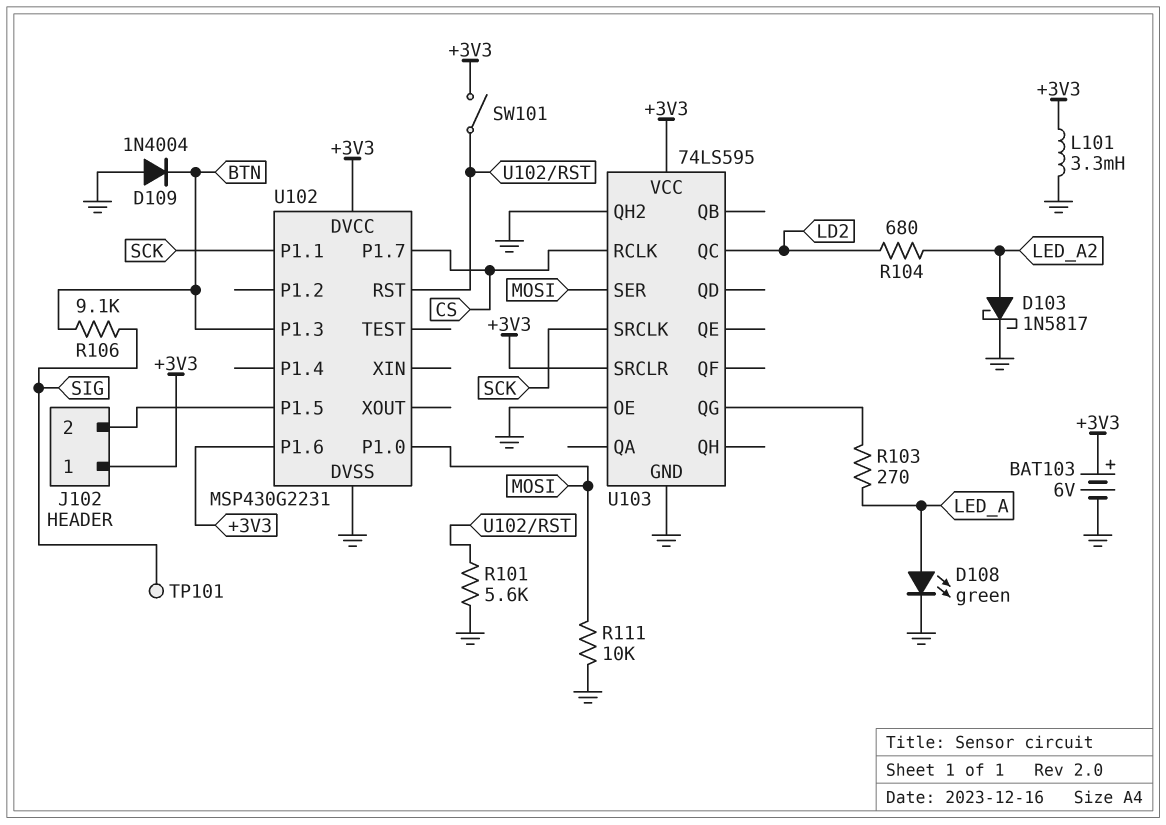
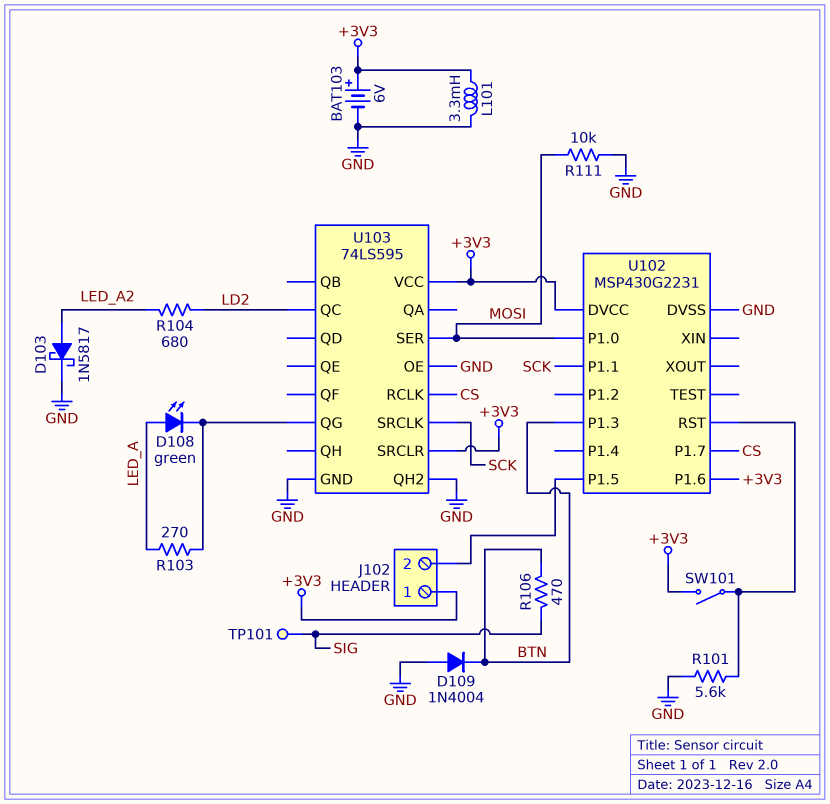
D108: LED green (A LED_A, K GND) -> LED green (A LED_A, K U103/QG)
R106: 9.1k (BTN, SIG) -> 470 (BTN, SIG)

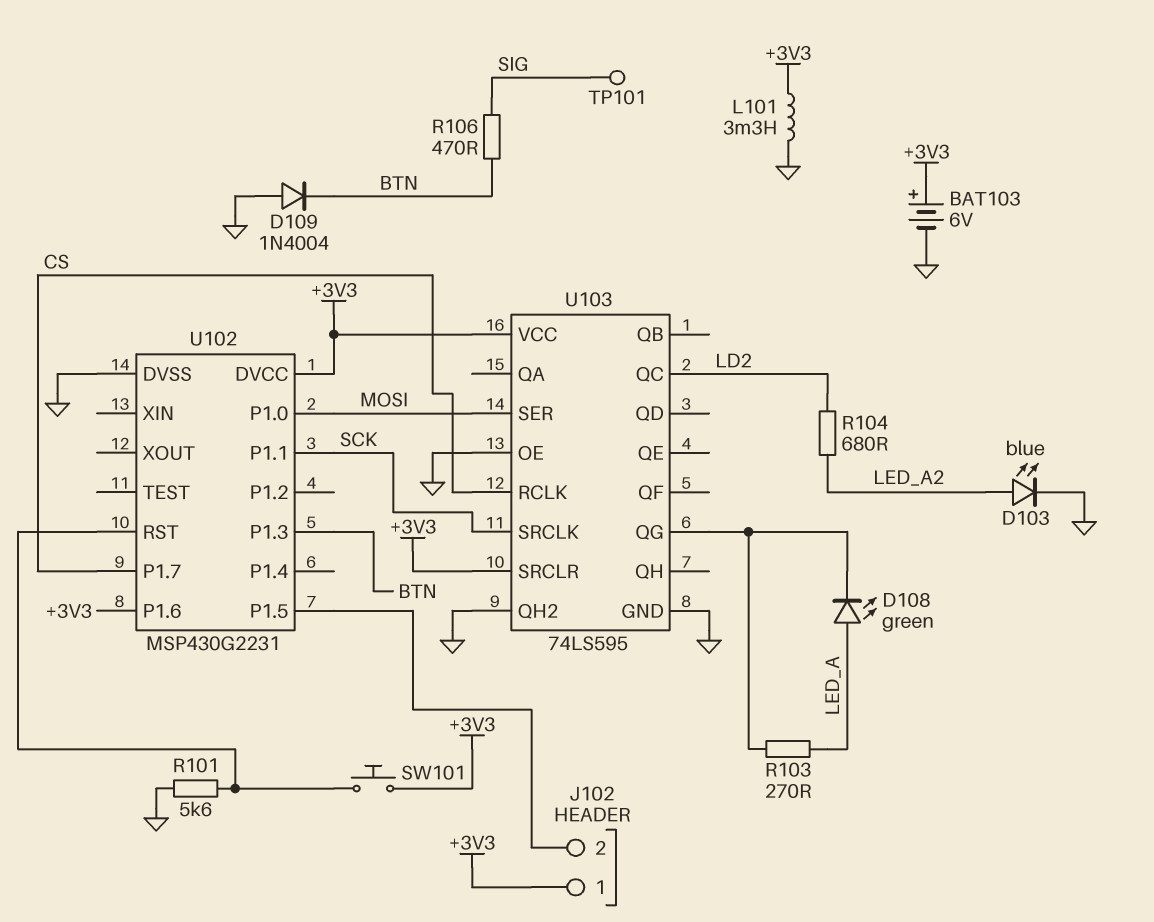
D103: schottky 1N5817 (A LED_A2, K GND) -> LED blue (A LED_A2, K GND)
R111: 10k (GND, MOSI) -> none
SW101: switch (+3V3, U102/RST) -> button (+3V3, U102/RST)

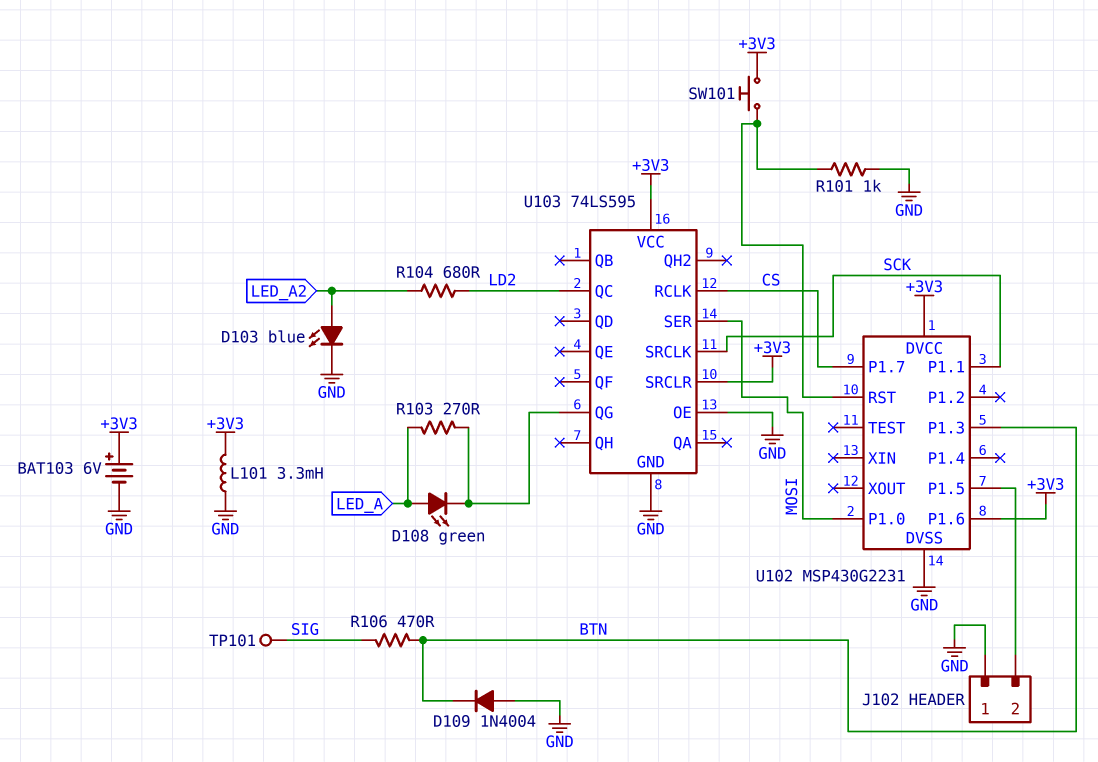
J102 pin 1: +3V3 -> GND
R101: 5.6k (GND, U102/RST) -> 1k (GND, U102/RST)
U103 pin QH2: GND -> none

